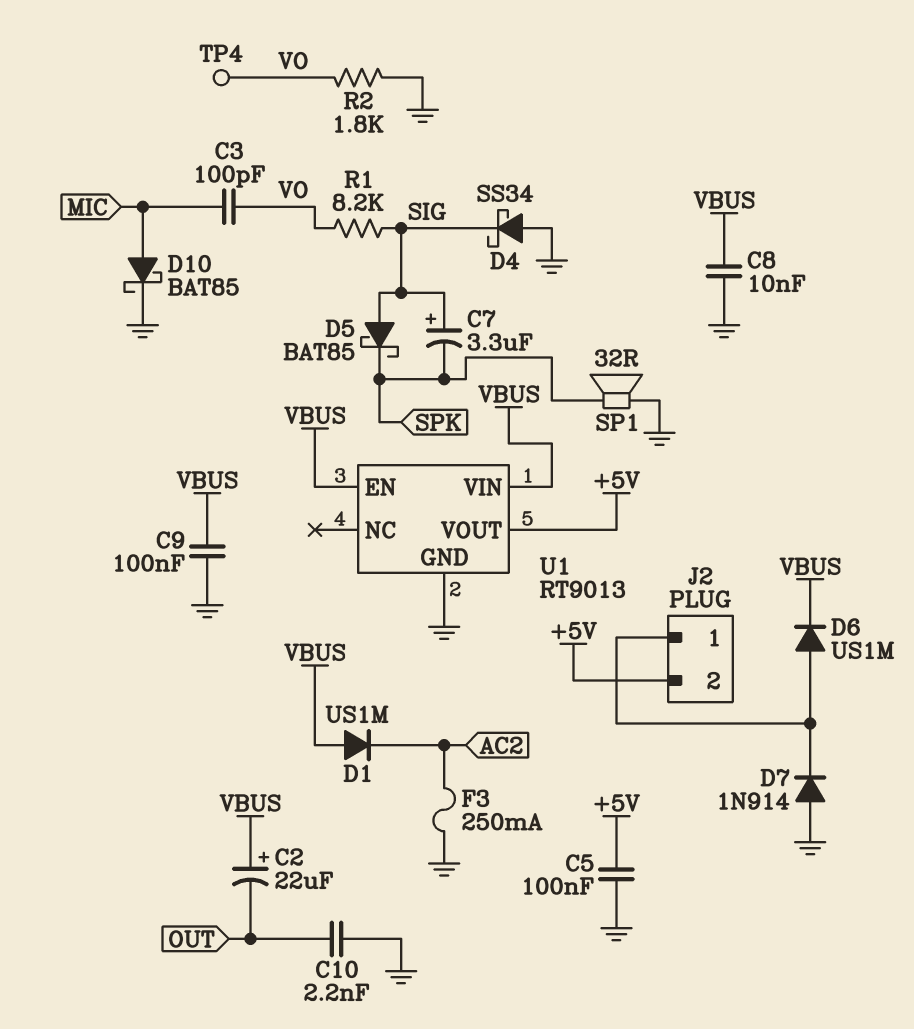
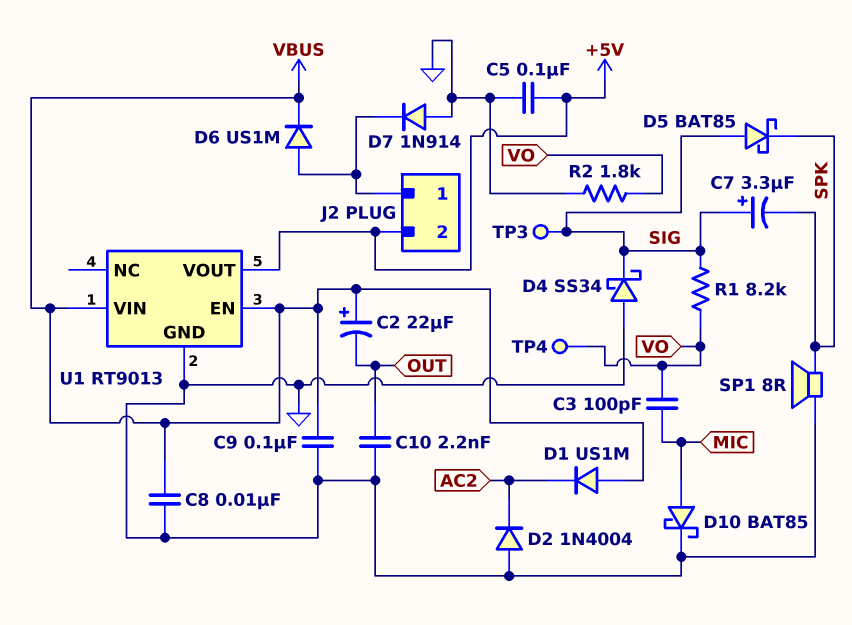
D2: none -> diode 1N4004 (A GND, K AC2)
F3: 250mA (AC2, GND) -> none
SP1: speaker 32R (GND, SPK) -> speaker 8R (GND, SPK)
TP3: none -> test point (SIG)

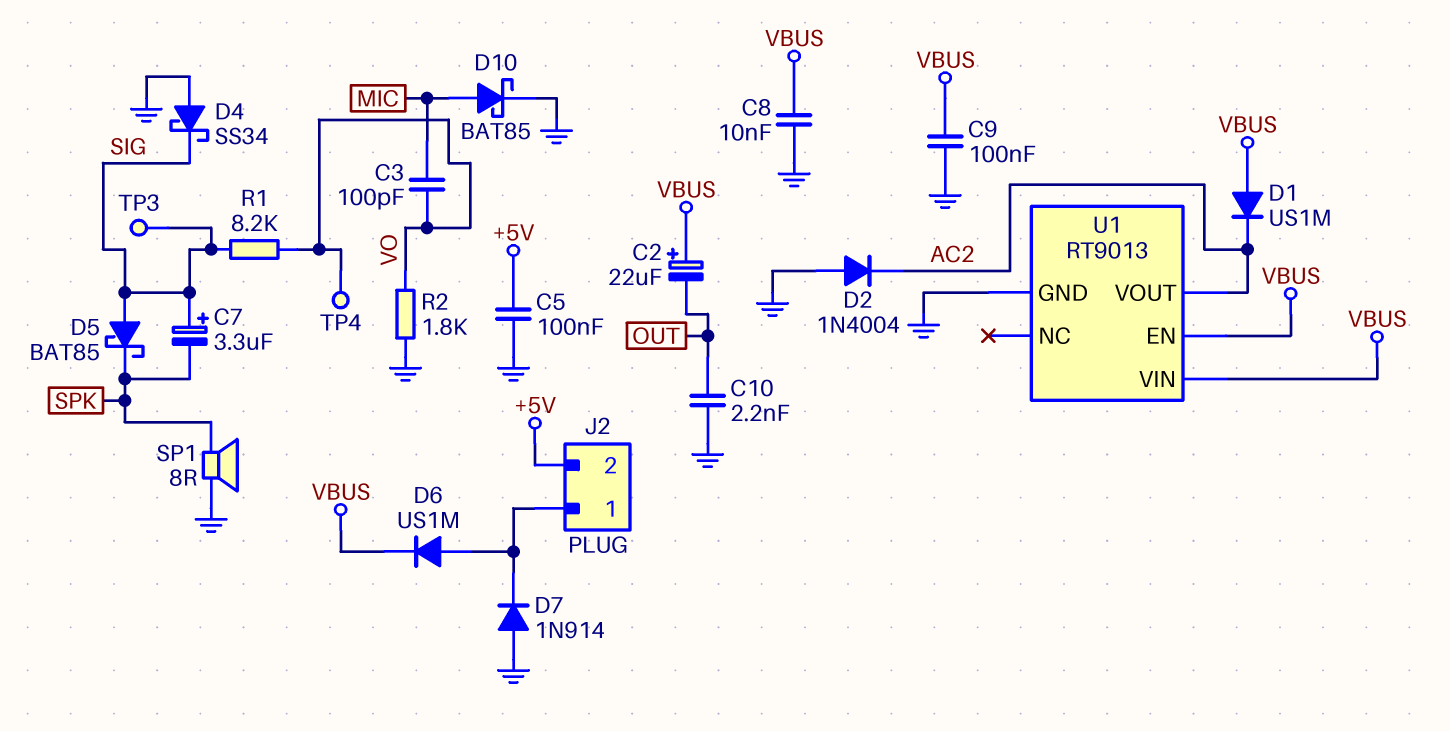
U1 pin VOUT: +5V -> AC2

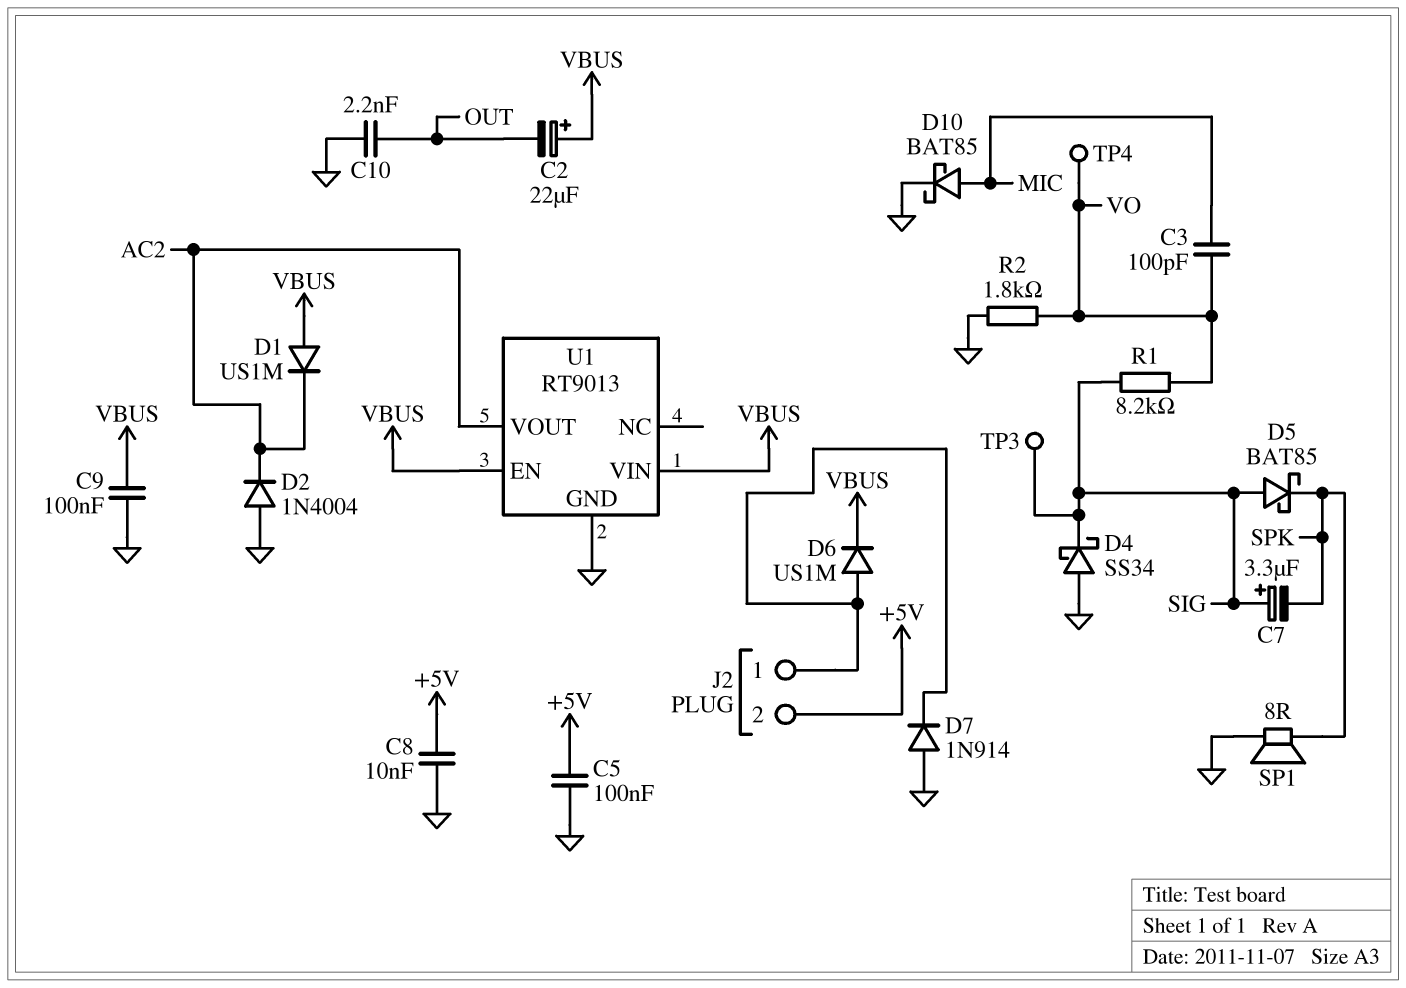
C8: 10nF (GND, VBUS) -> 10nF (+5V, GND)

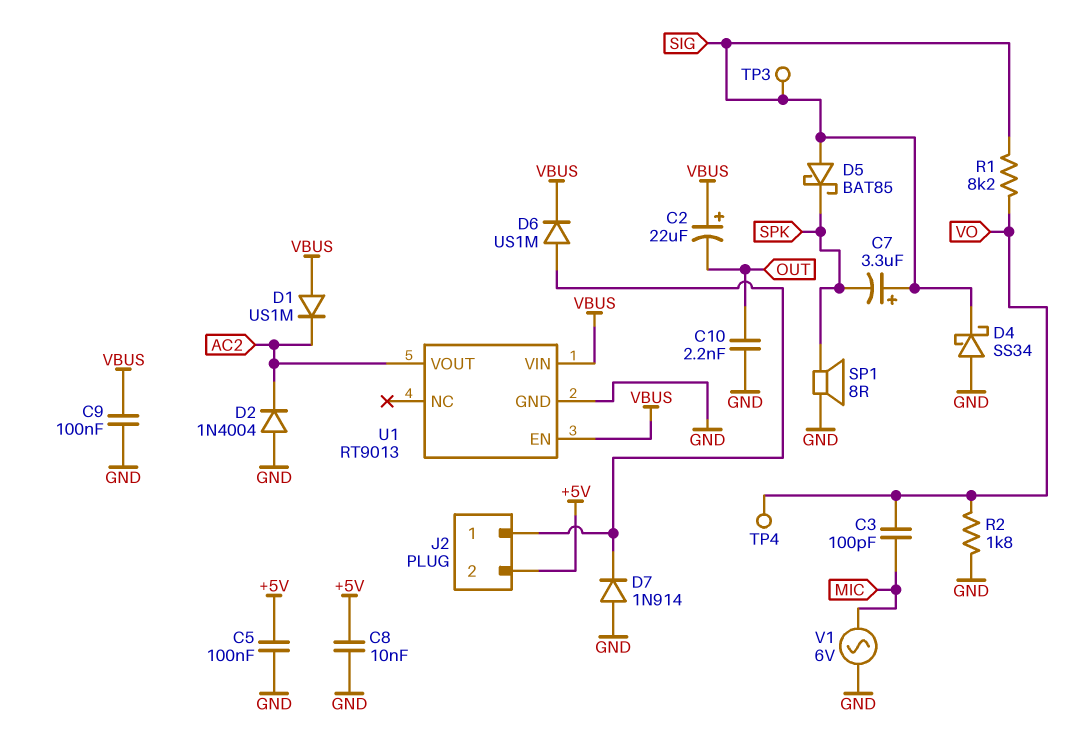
D10: schottky BAT85 (A MIC, K GND) -> none
V1: none -> AC 6V (GND, MIC)

